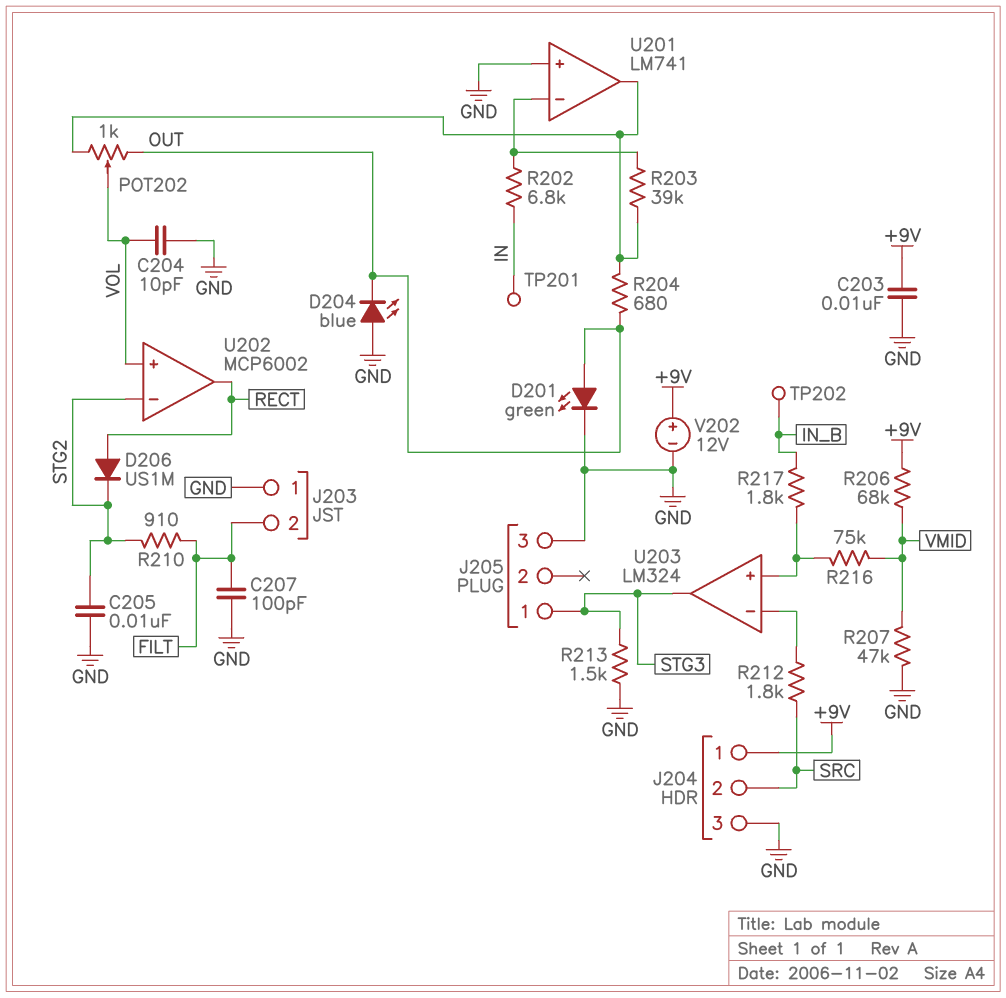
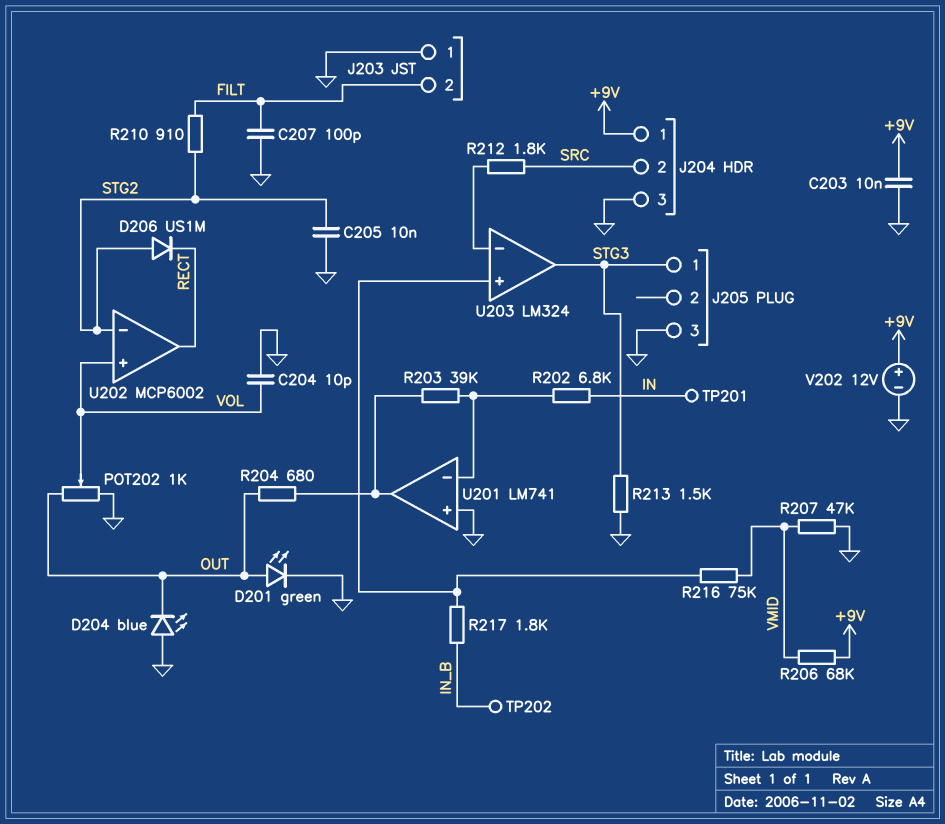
D206: diode US1M (A RECT, K STG2) -> diode US1M (A STG2, K RECT)
POT202: 1k (OUT, U201/out, wiper VOL) -> 1k (GND, OUT, wiper VOL)

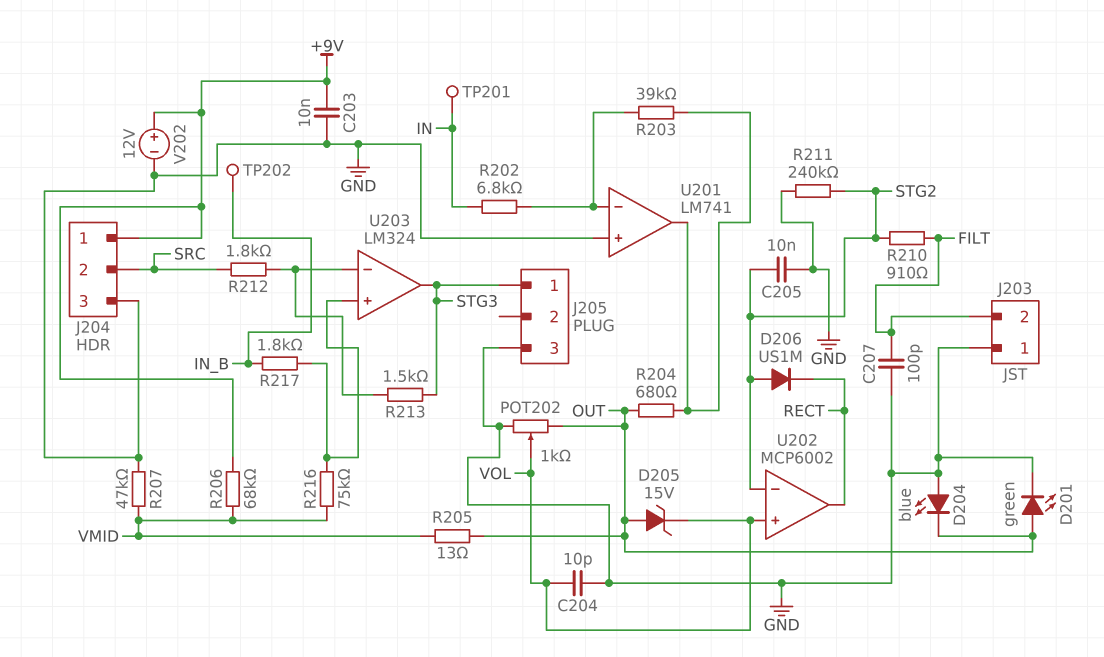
D205: none -> zener 15V (A OUT, K VOL)
R205: none -> 13 (OUT, VMID)
R211: none -> 240k (GND, STG2)
R213: 1.5k (GND, STG3) -> 1.5k (STG3, U203/in-)

